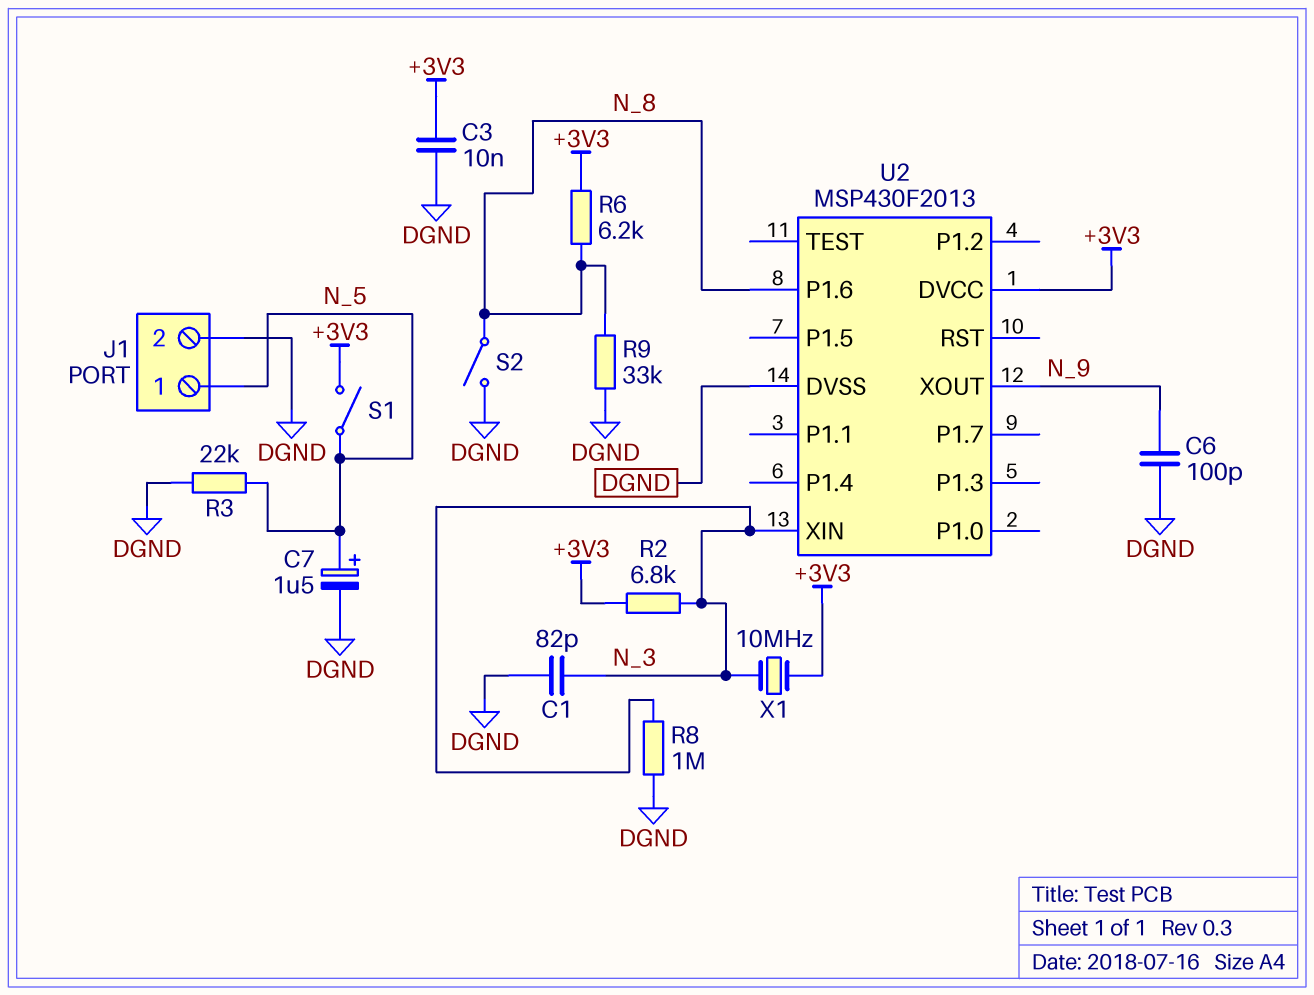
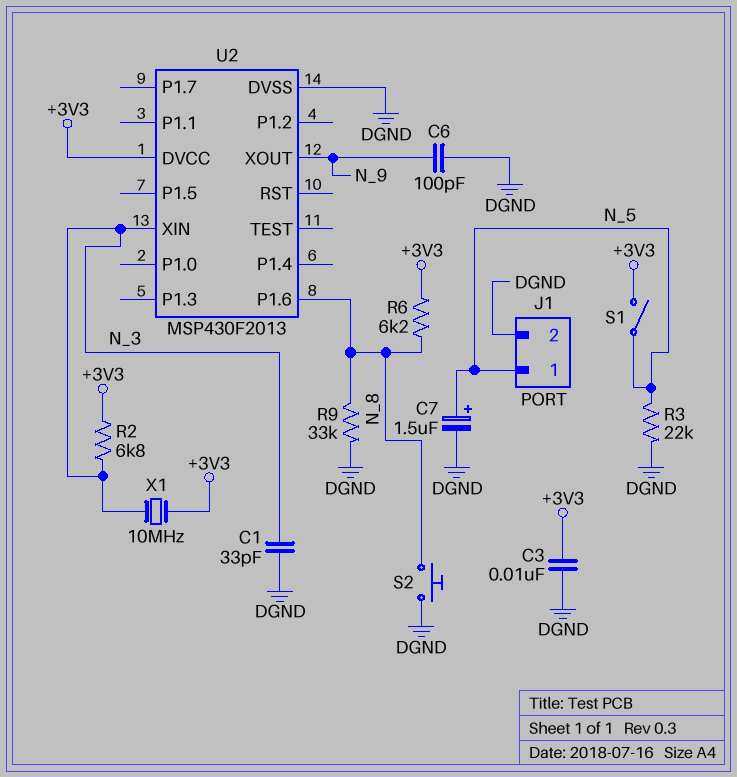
C1: 82pF (DGND, N_3) -> 33pF (DGND, N_3)
R8: 1M (DGND, N_3) -> none
S2: switch (DGND, N_8) -> button (DGND, N_8)

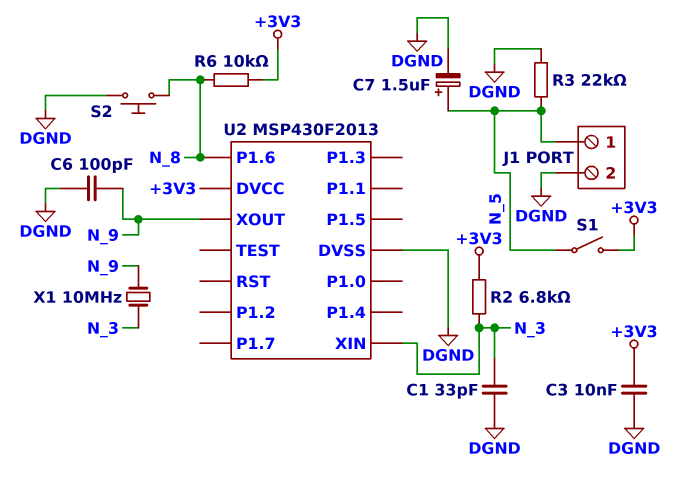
R6: 6.2k (+3V3, N_8) -> 10k (+3V3, N_8)
R9: 33k (DGND, N_8) -> none
X1: 10MHz (+3V3, N_3) -> 10MHz (N_3, N_9)

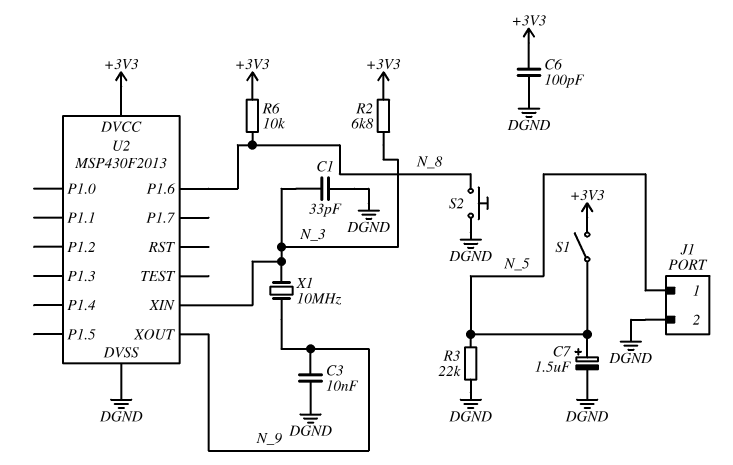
C3: 10nF (+3V3, DGND) -> 10nF (DGND, N_9)
C6: 100pF (DGND, N_9) -> 100pF (+3V3, DGND)

